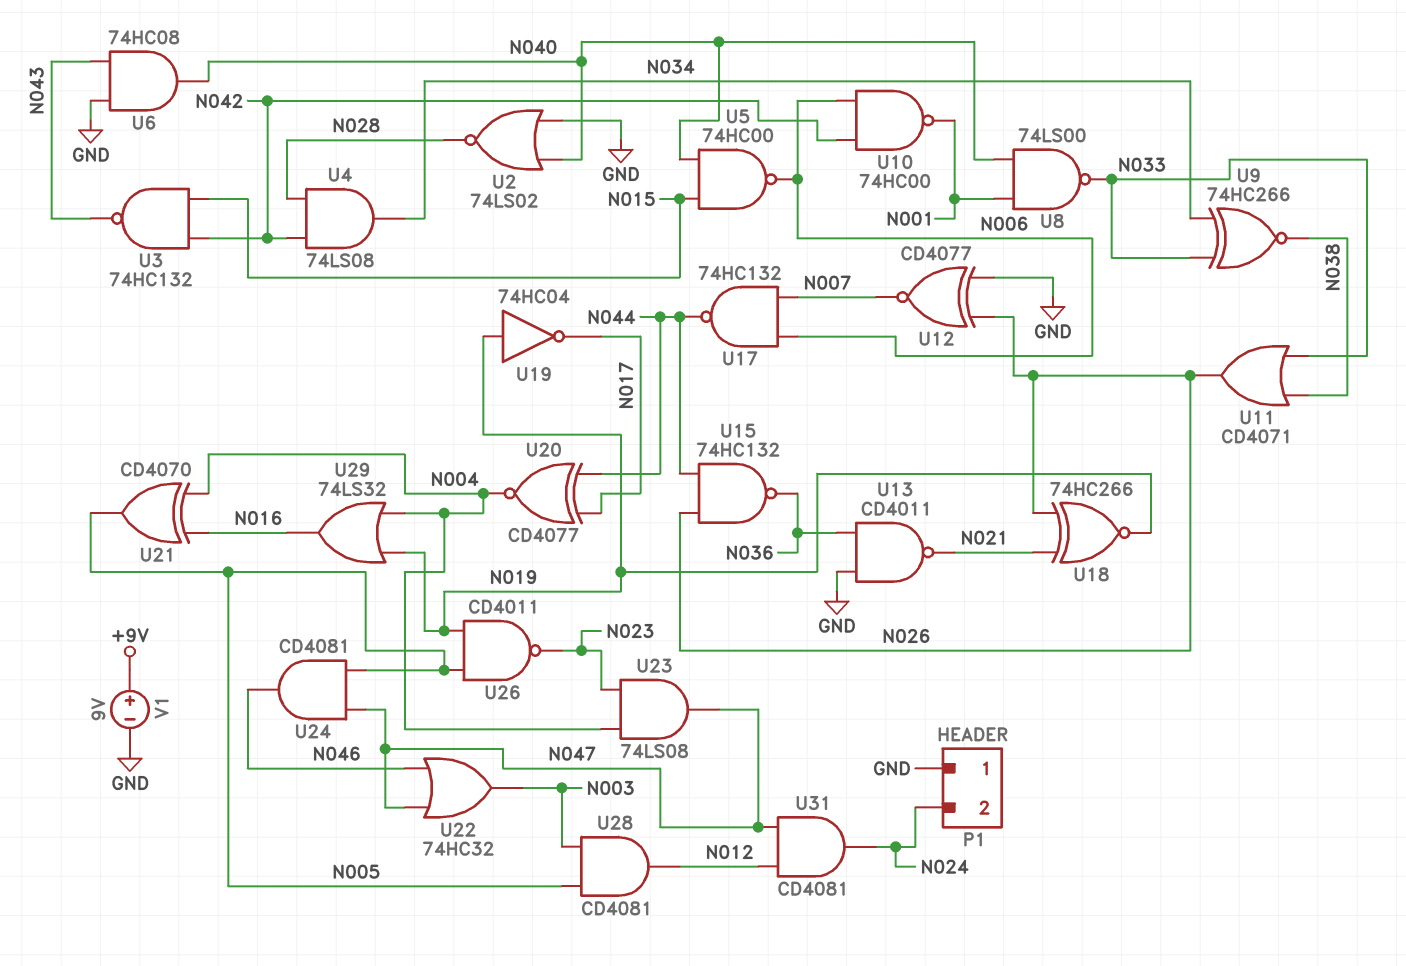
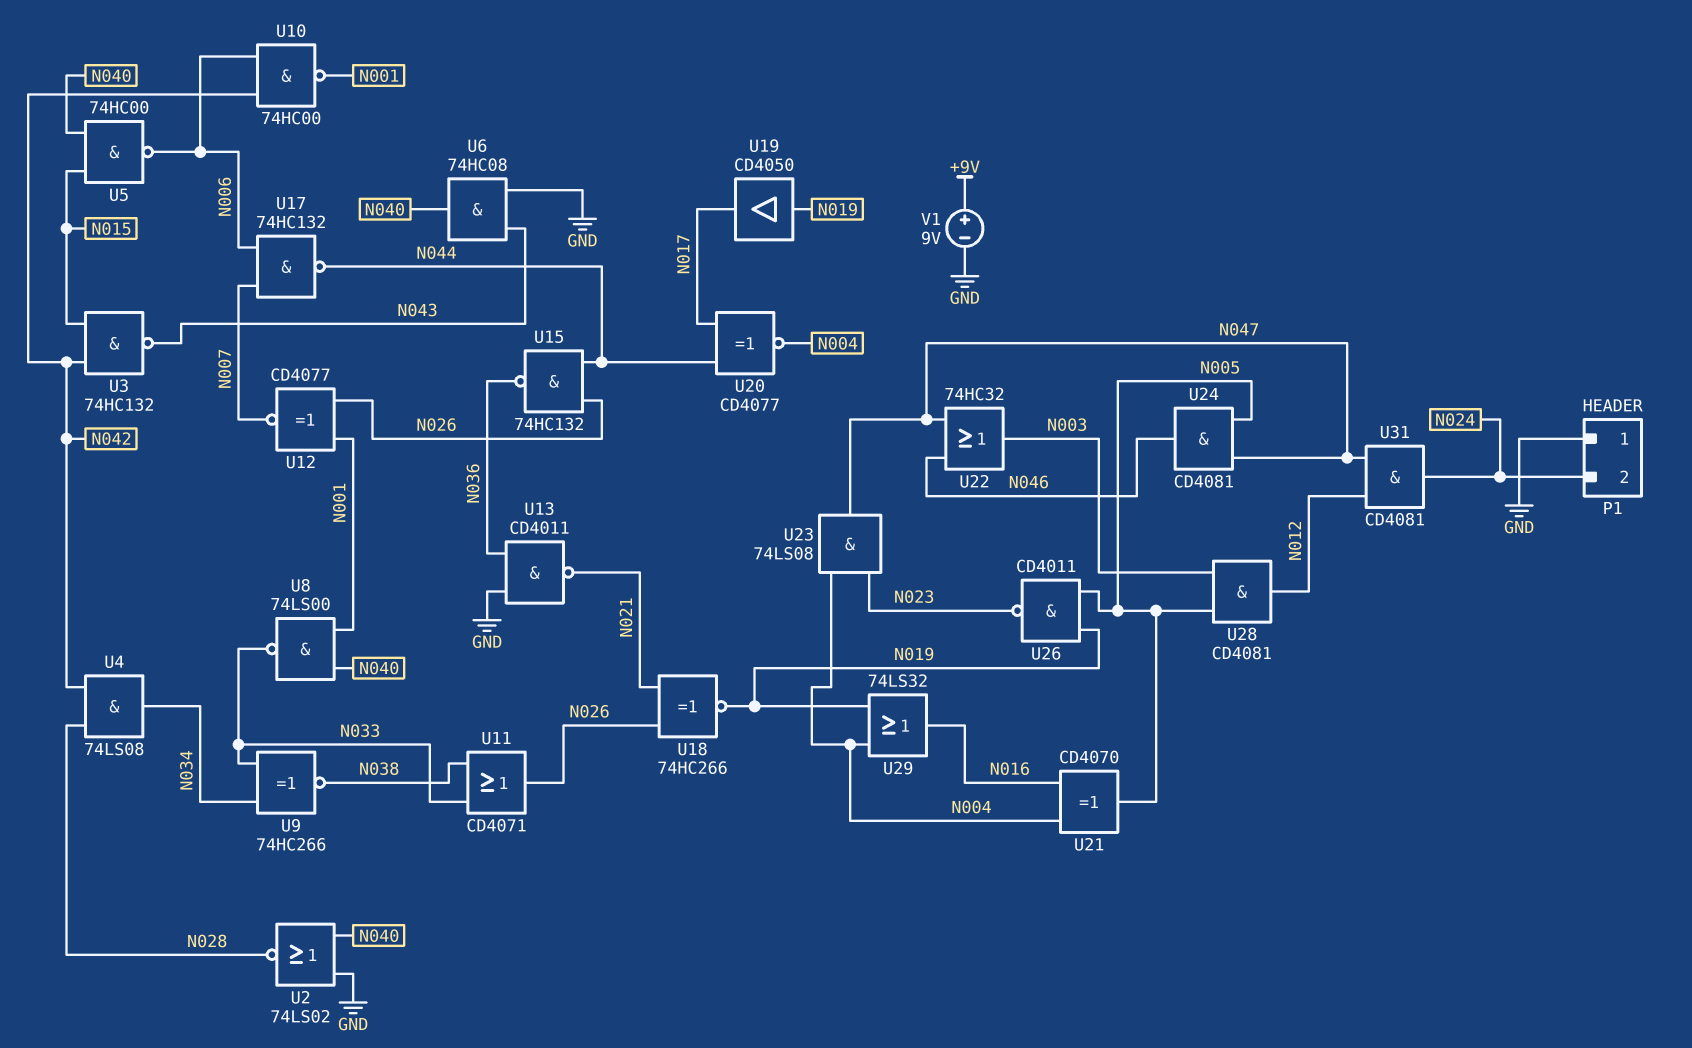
U12: XNOR CD4077 (in GND, in N026, out N007) -> XNOR CD4077 (in N001, in N026, out N007)
U19: NOT 74HC04 (in N019, out N017) -> buffer CD4050 (in N019, out N017)

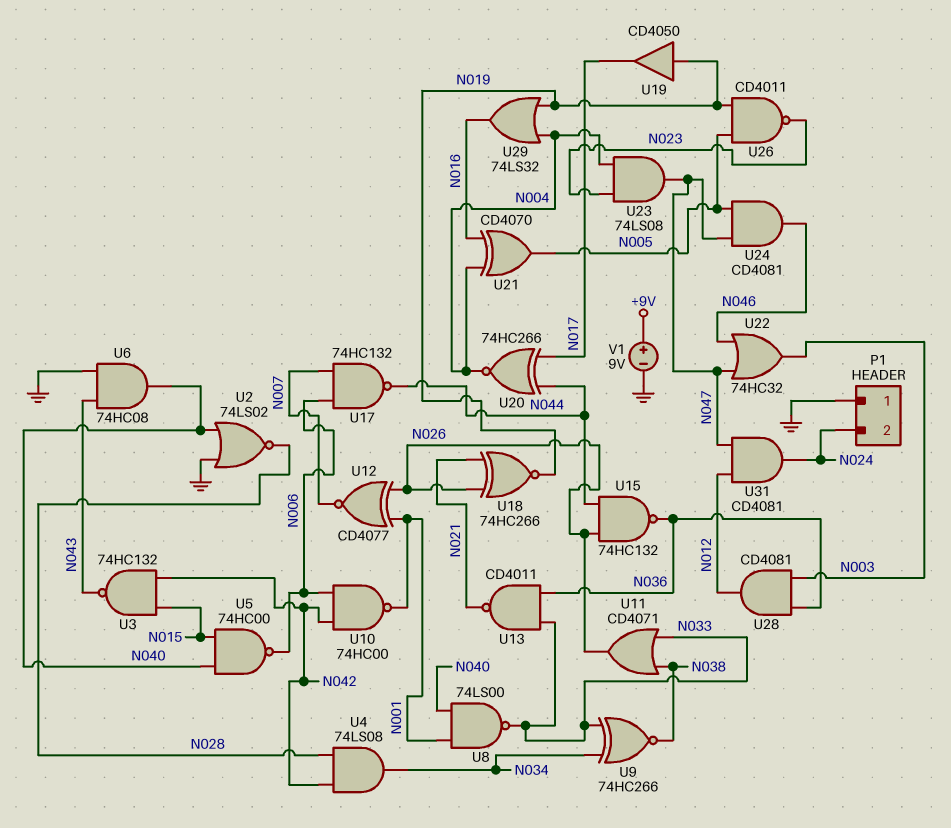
U13: NAND CD4011 (in GND, in N036, out N021) -> NAND CD4011 (in N033, in N036, out N021)
U20: XNOR CD4077 (in N017, in N044, out N004) -> XNOR 74HC266 (in N017, in N044, out N004)
U28: AND CD4081 (in N003, in N005, out N012) -> AND CD4081 (in N003, in N036, out N012)

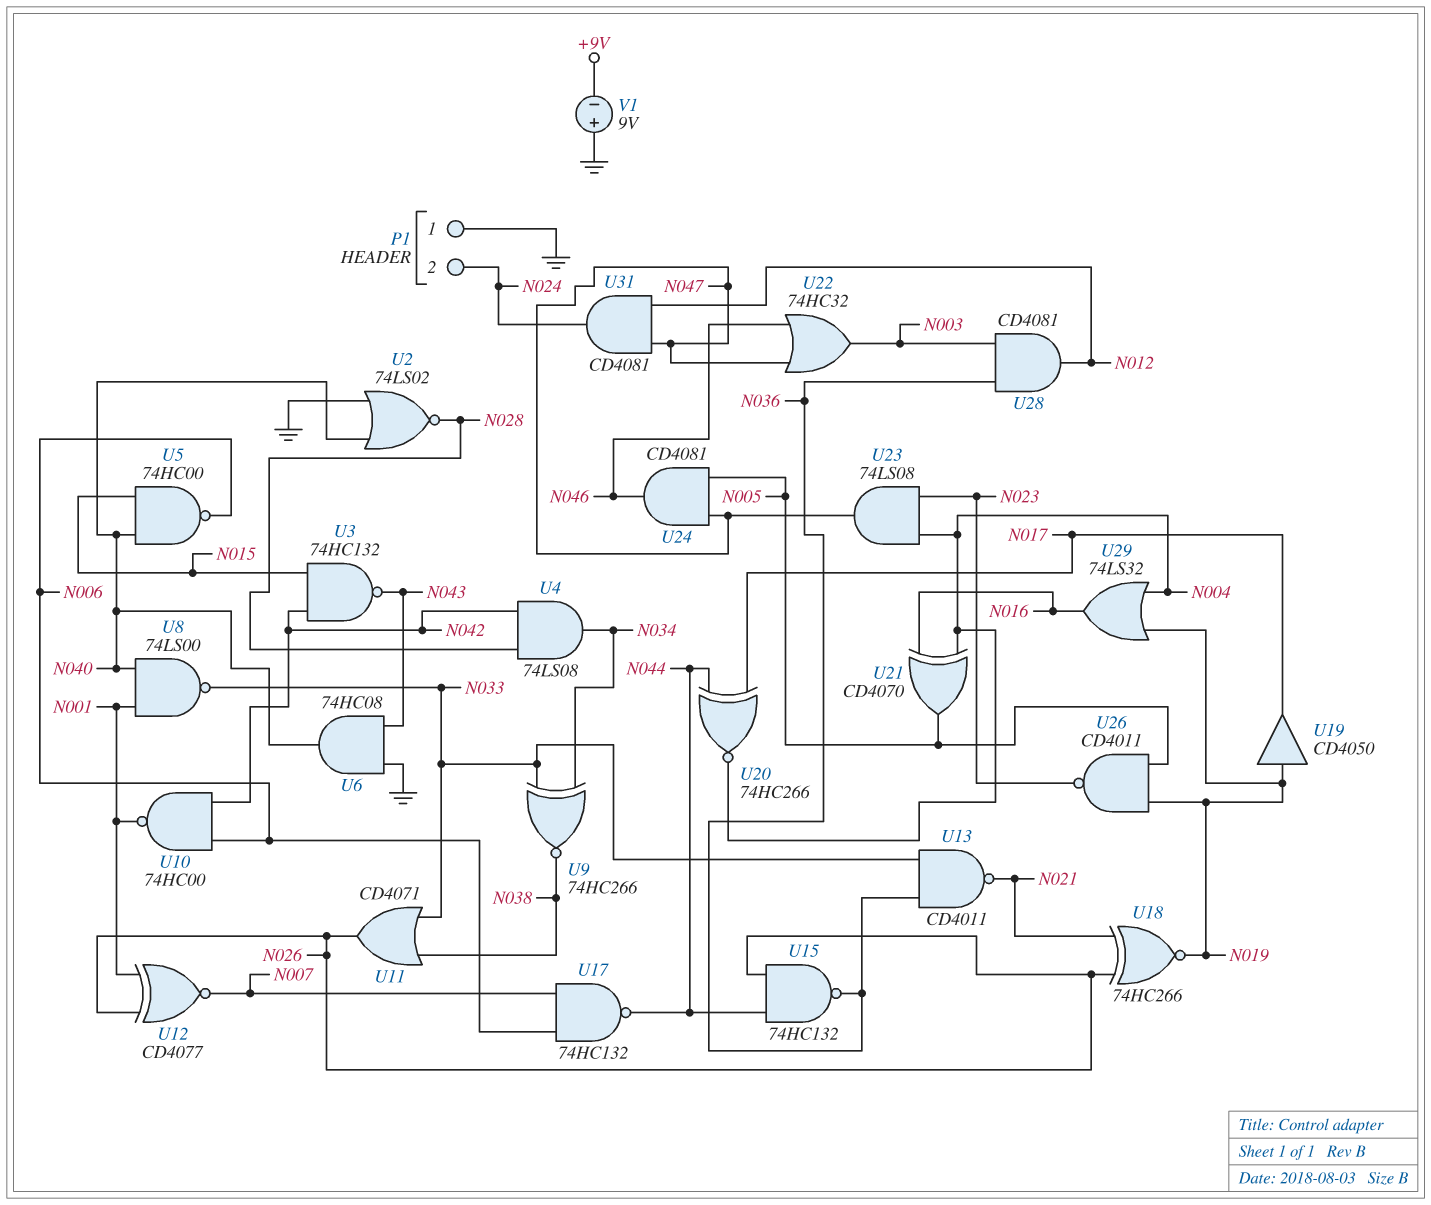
V1: 9V (plus +9V, minus GND) -> 9V (plus GND, minus +9V)

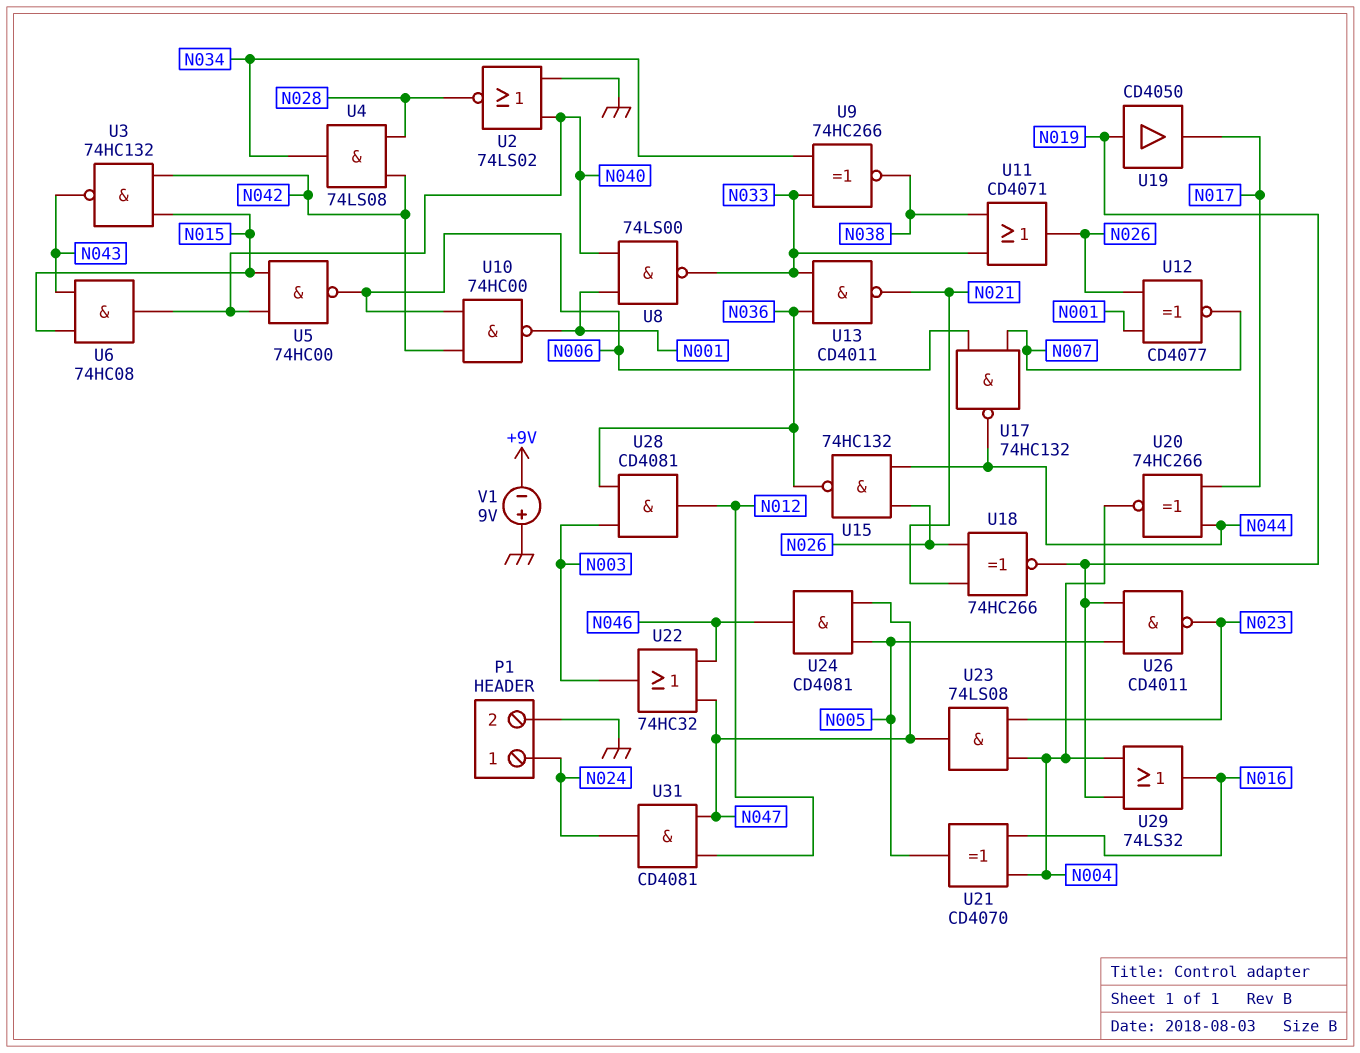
P1 pin 1: GND -> N024
P1 pin 2: N024 -> GND
U6: AND 74HC08 (in GND, in N043, out N040) -> AND 74HC08 (in N015, in N043, out N040)

